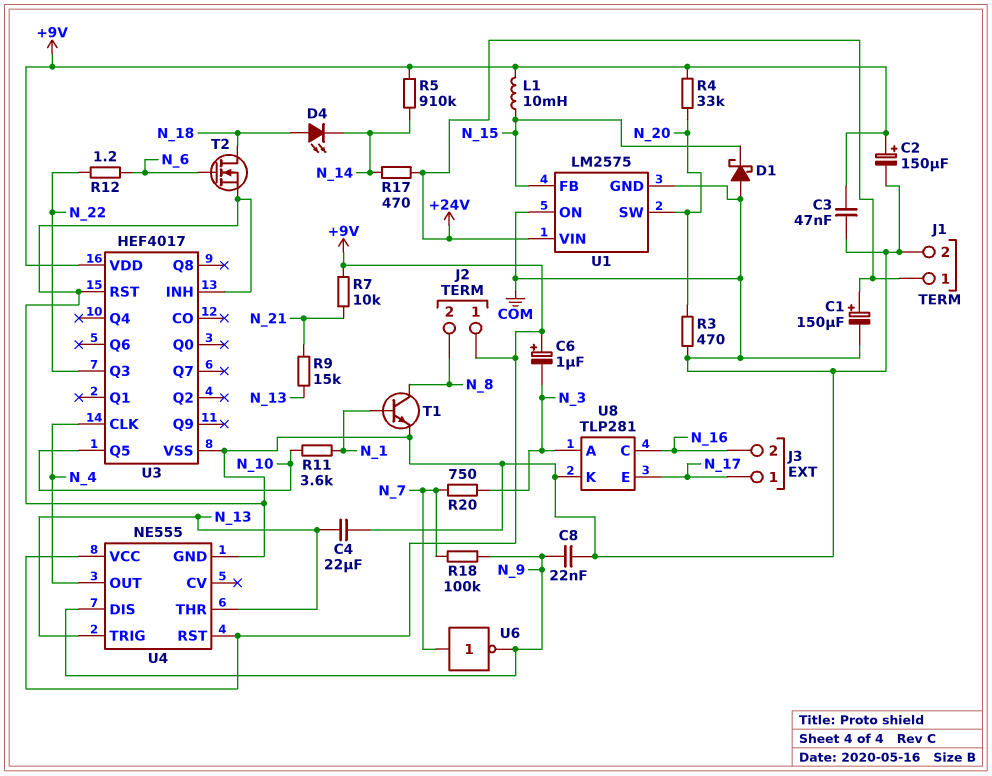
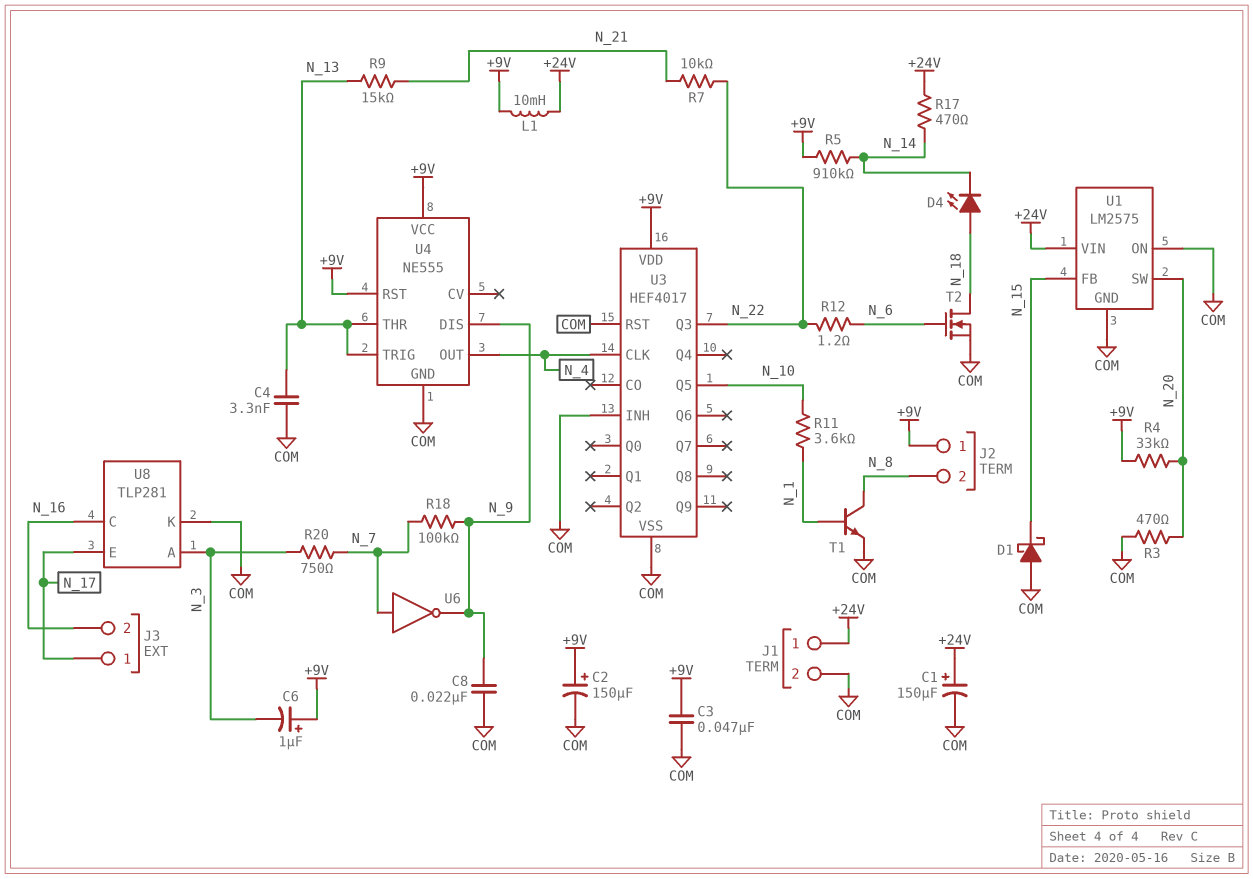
C4: 22uF (COM, N_13) -> 3.3nF (COM, N_13)
L1: 10mH (+9V, N_15) -> 10mH (+9V, +24V)
R7: 10k (+9V, N_21) -> 10k (N_21, N_22)

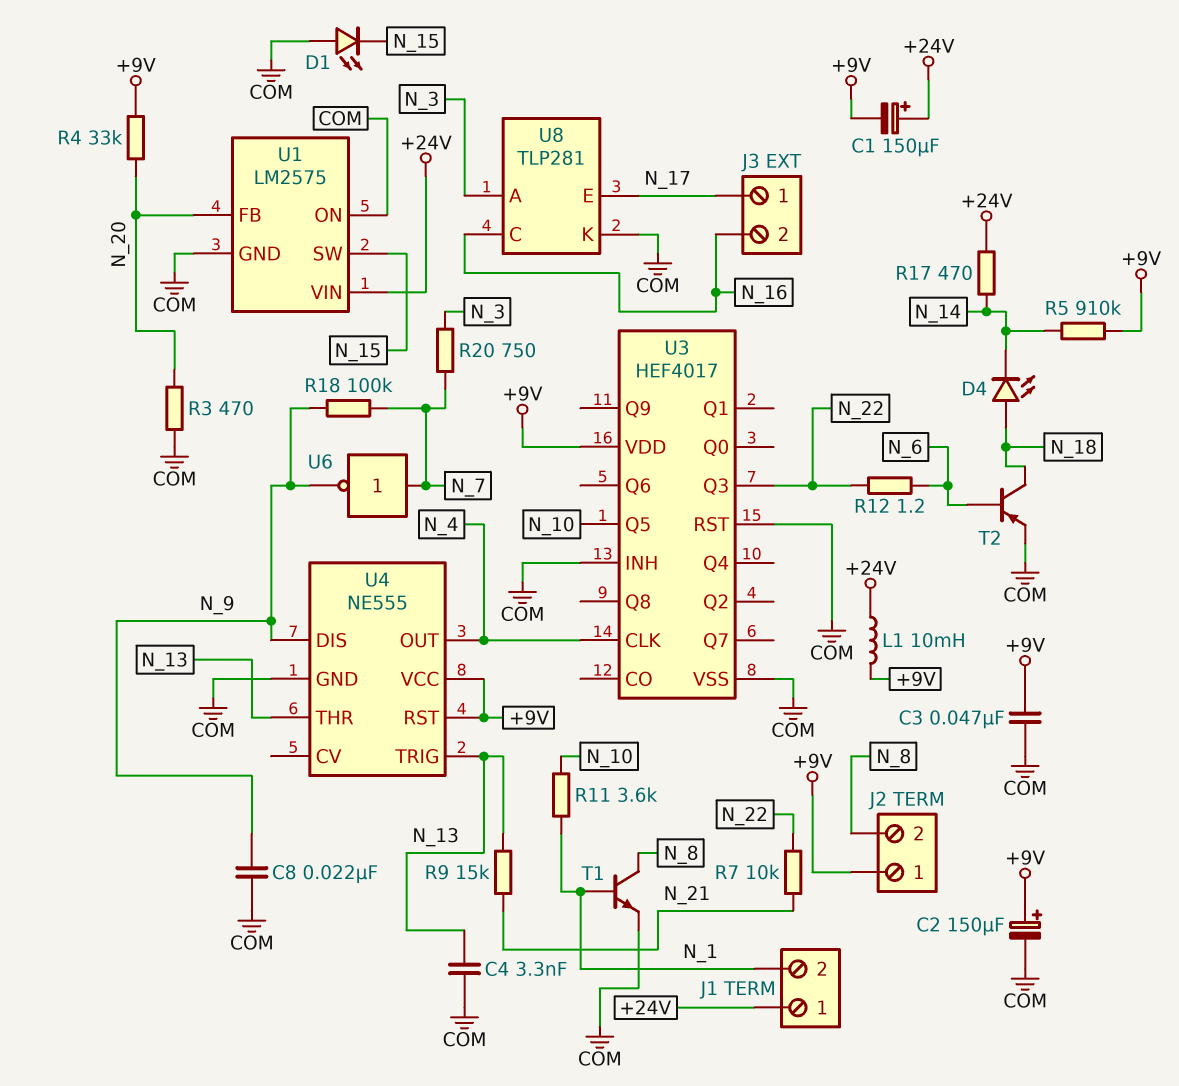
C1: 150uF (plus +24V, minus COM) -> 150uF (plus +24V, minus +9V)
C6: 1uF (plus +9V, minus N_3) -> none
D1: schottky (A COM, K N_15) -> LED (A COM, K N_15)
J1 pin 2: COM -> N_1
T2: NMOS (G N_6, D N_18, S COM) -> PNP (B N_6, C N_18, E COM)
U1 pin FB: N_15 -> N_20
U1 pin SW: N_20 -> N_15

